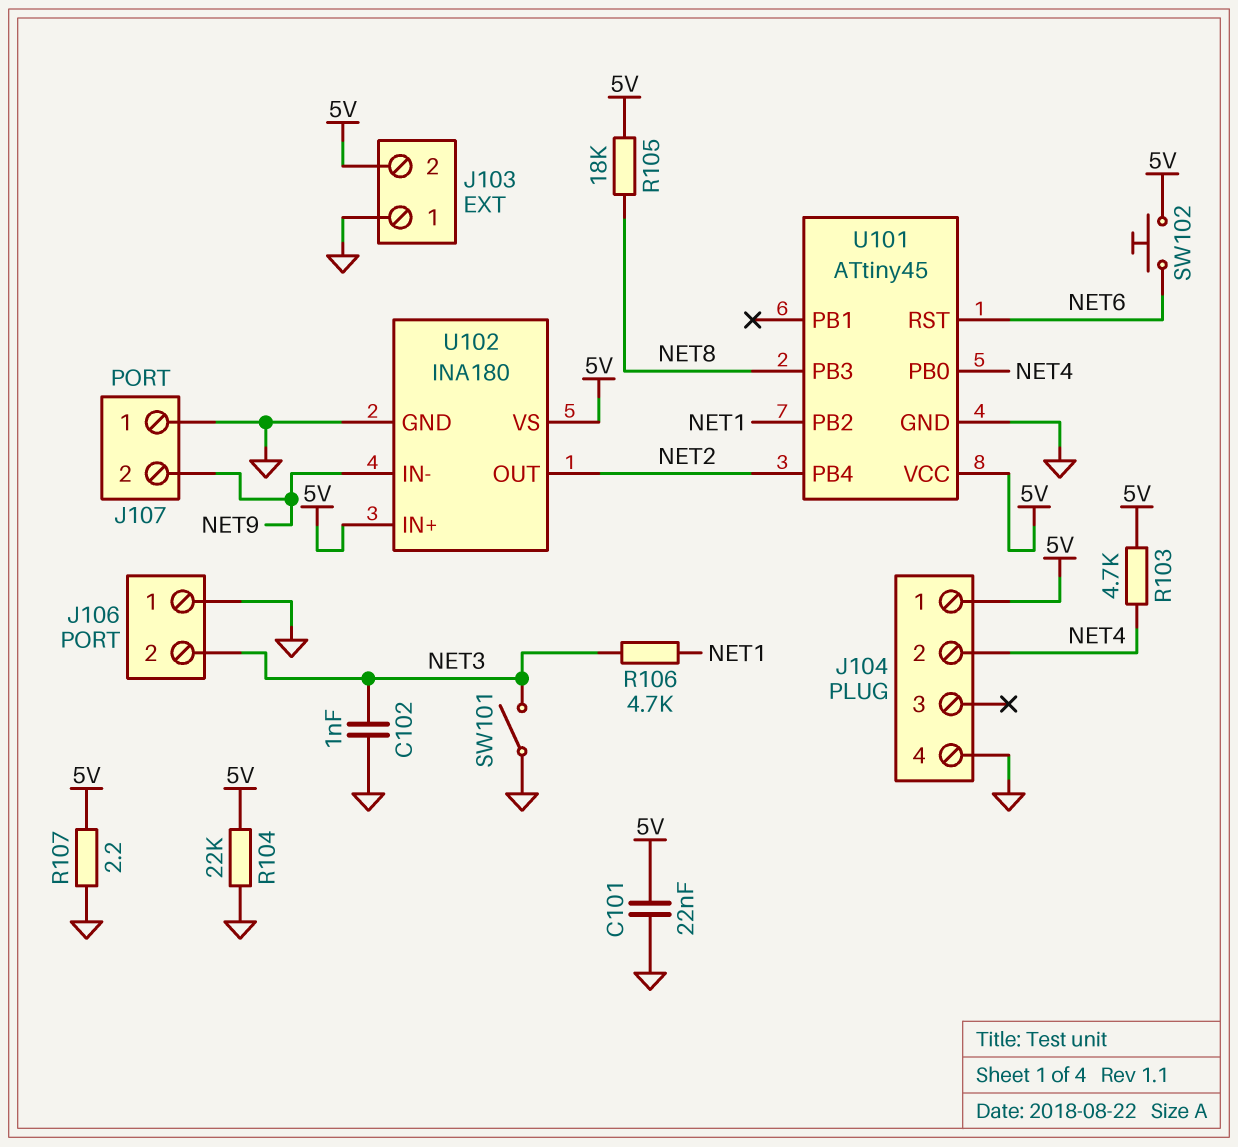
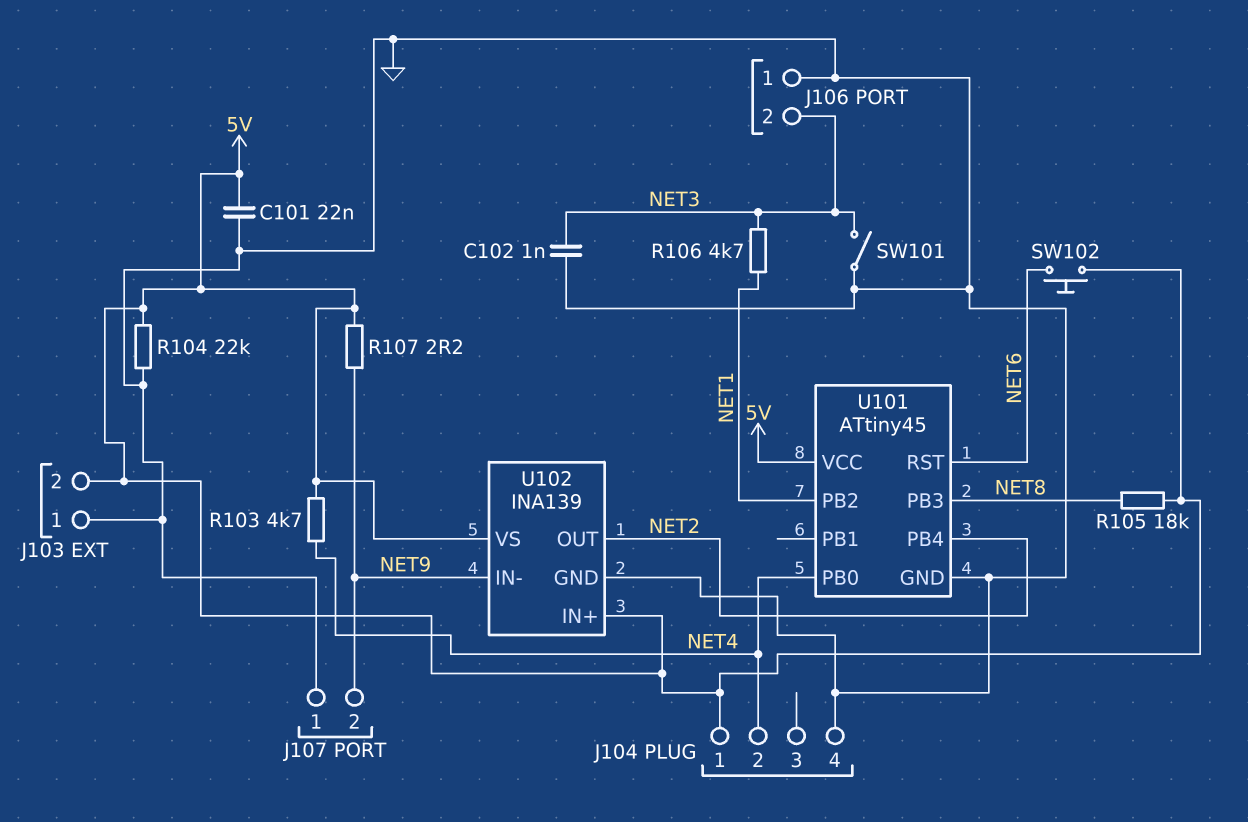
R107: 2.2 (5V, GND) -> 2.2 (5V, NET9)
U102: INA180 -> INA139

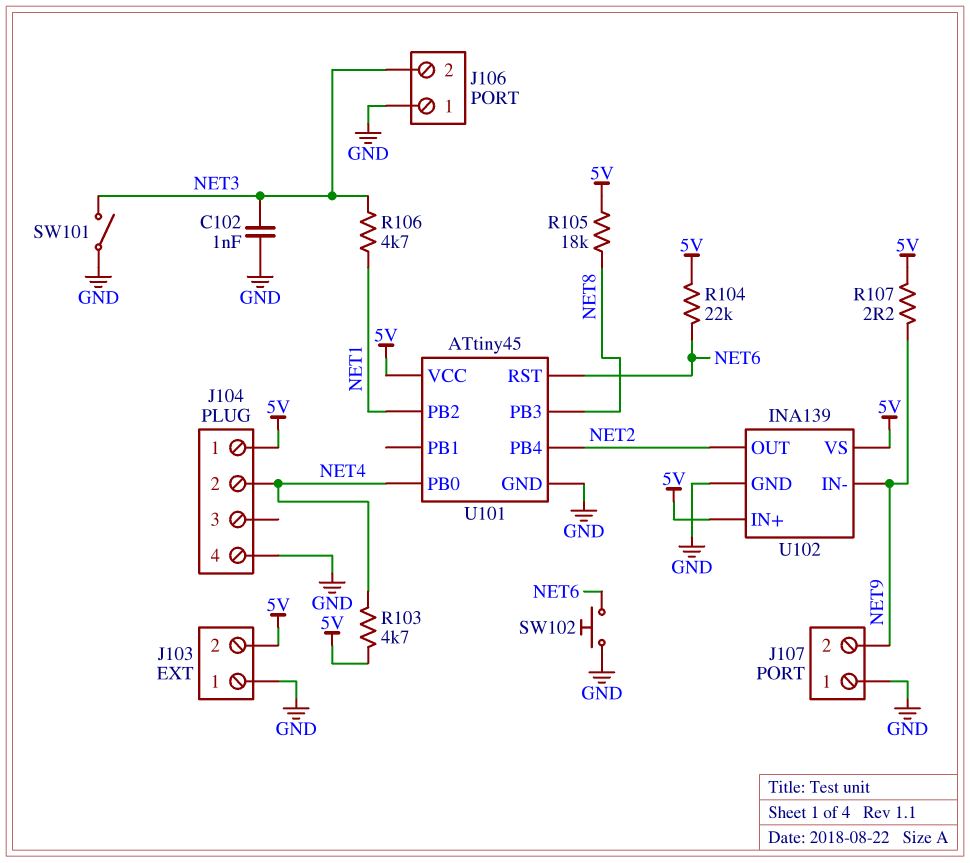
C101: 22nF (5V, GND) -> none
R104: 22k (5V, GND) -> 22k (5V, NET6)
SW102: button (5V, NET6) -> button (GND, NET6)

